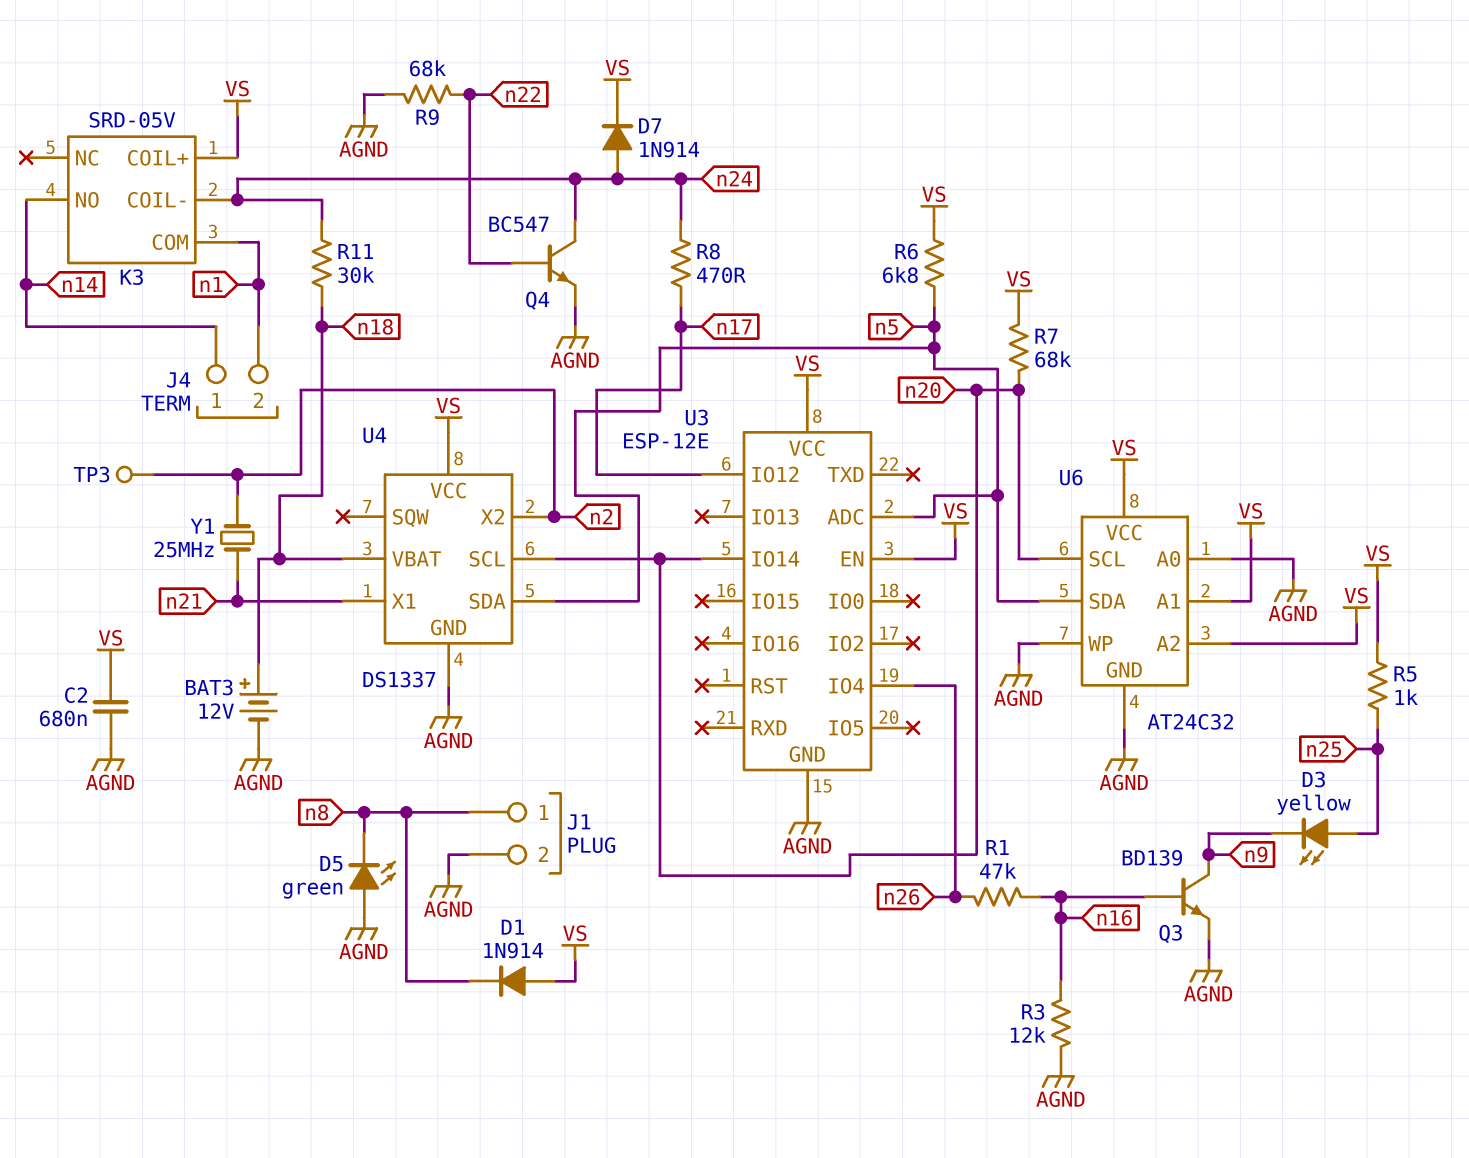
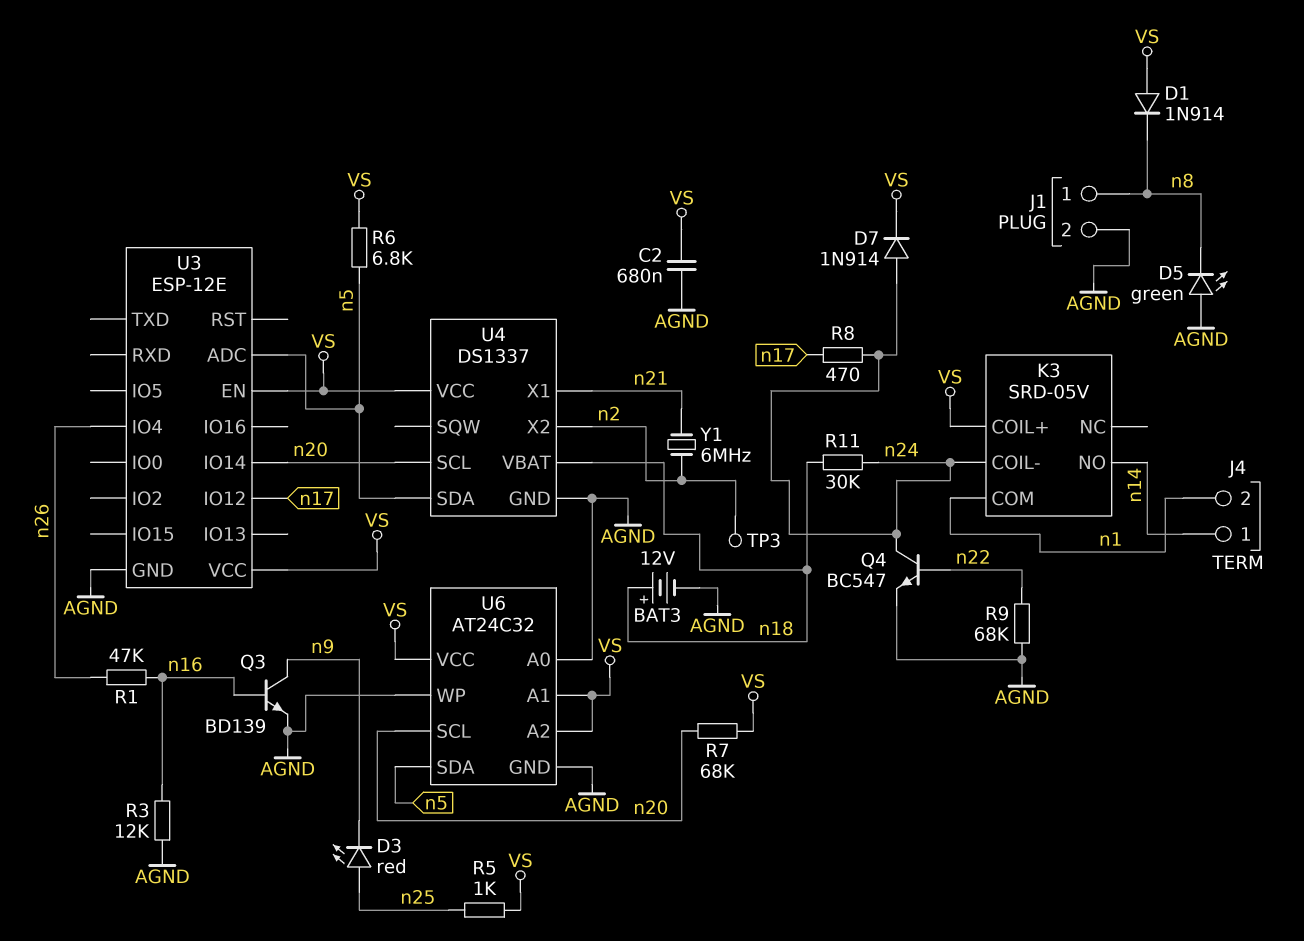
D3: LED yellow (A n25, K n9) -> LED red (A n25, K n9)
Y1: 25MHz (n2, n21) -> 6MHz (n2, n21)

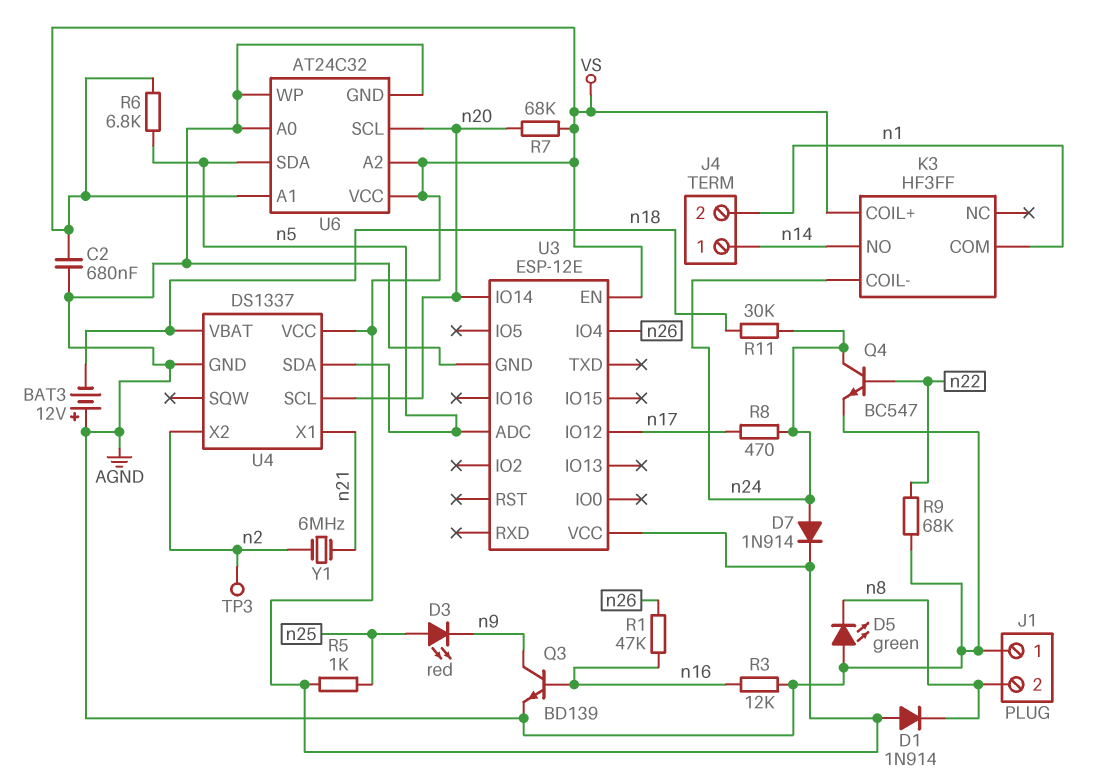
BAT3: 12V (plus n18, minus AGND) -> 12V (plus AGND, minus n18)
J1 pin 1: n8 -> AGND
J1 pin 2: AGND -> n8
K3: SRD-05V -> HF3FF

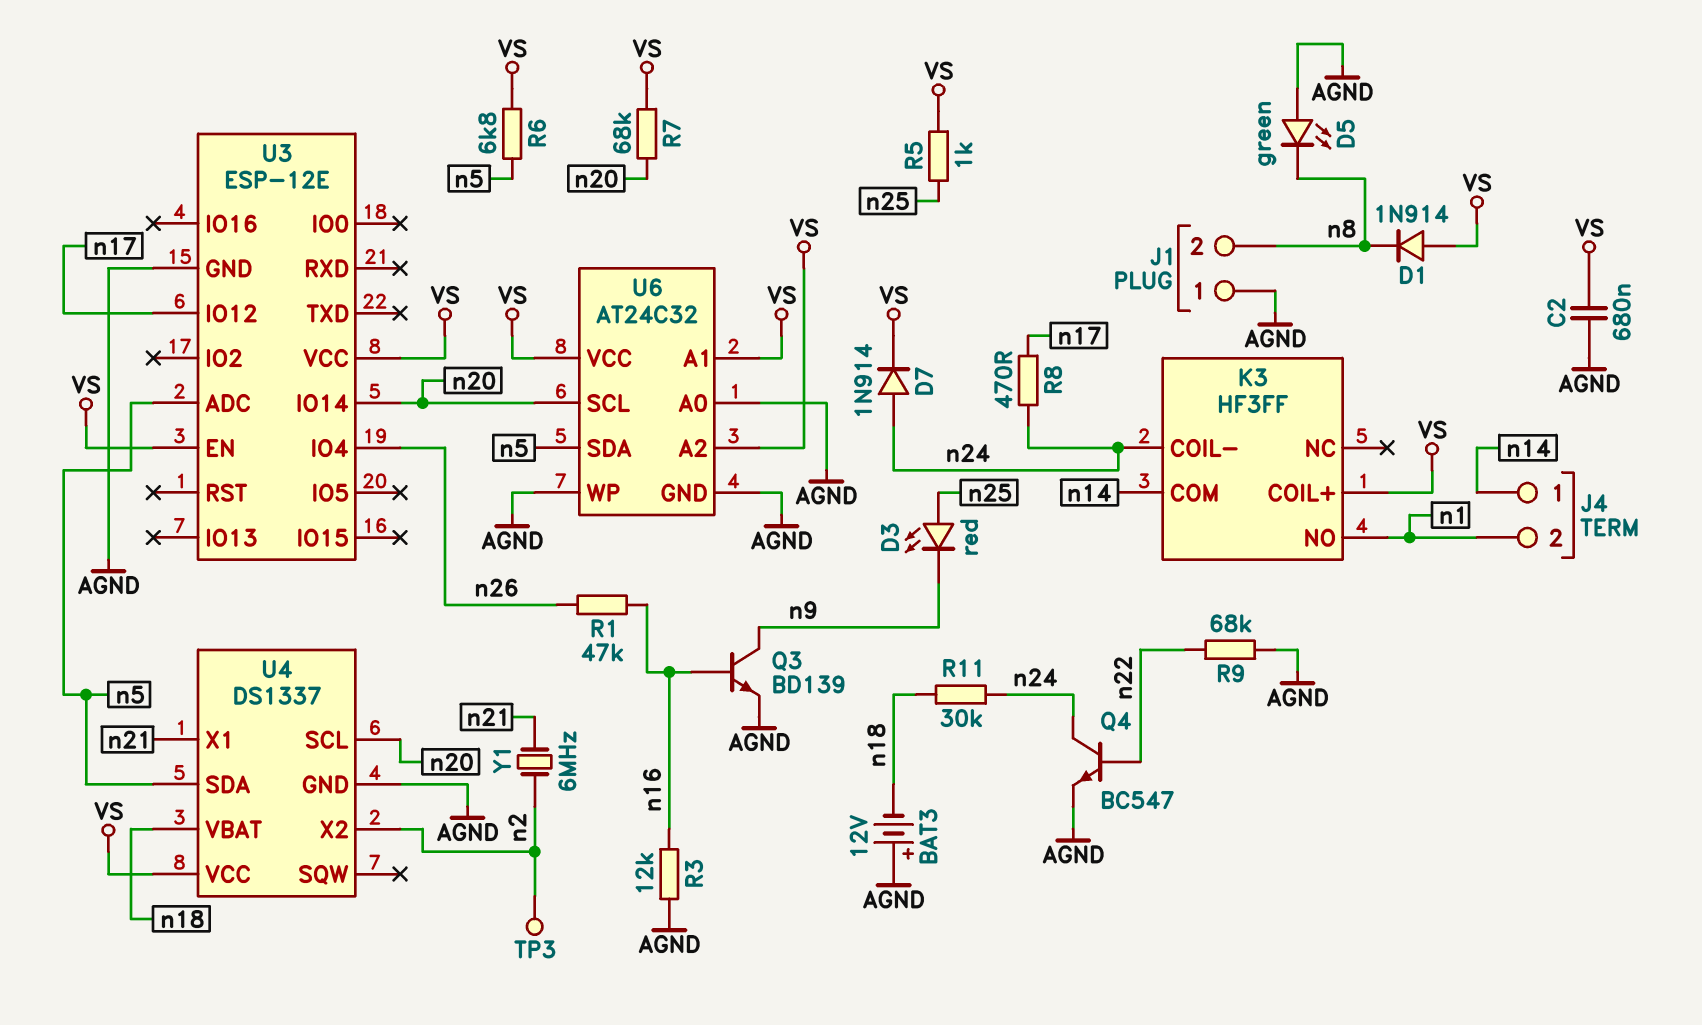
K3 pin COM: n1 -> n14
K3 pin NO: n14 -> n1

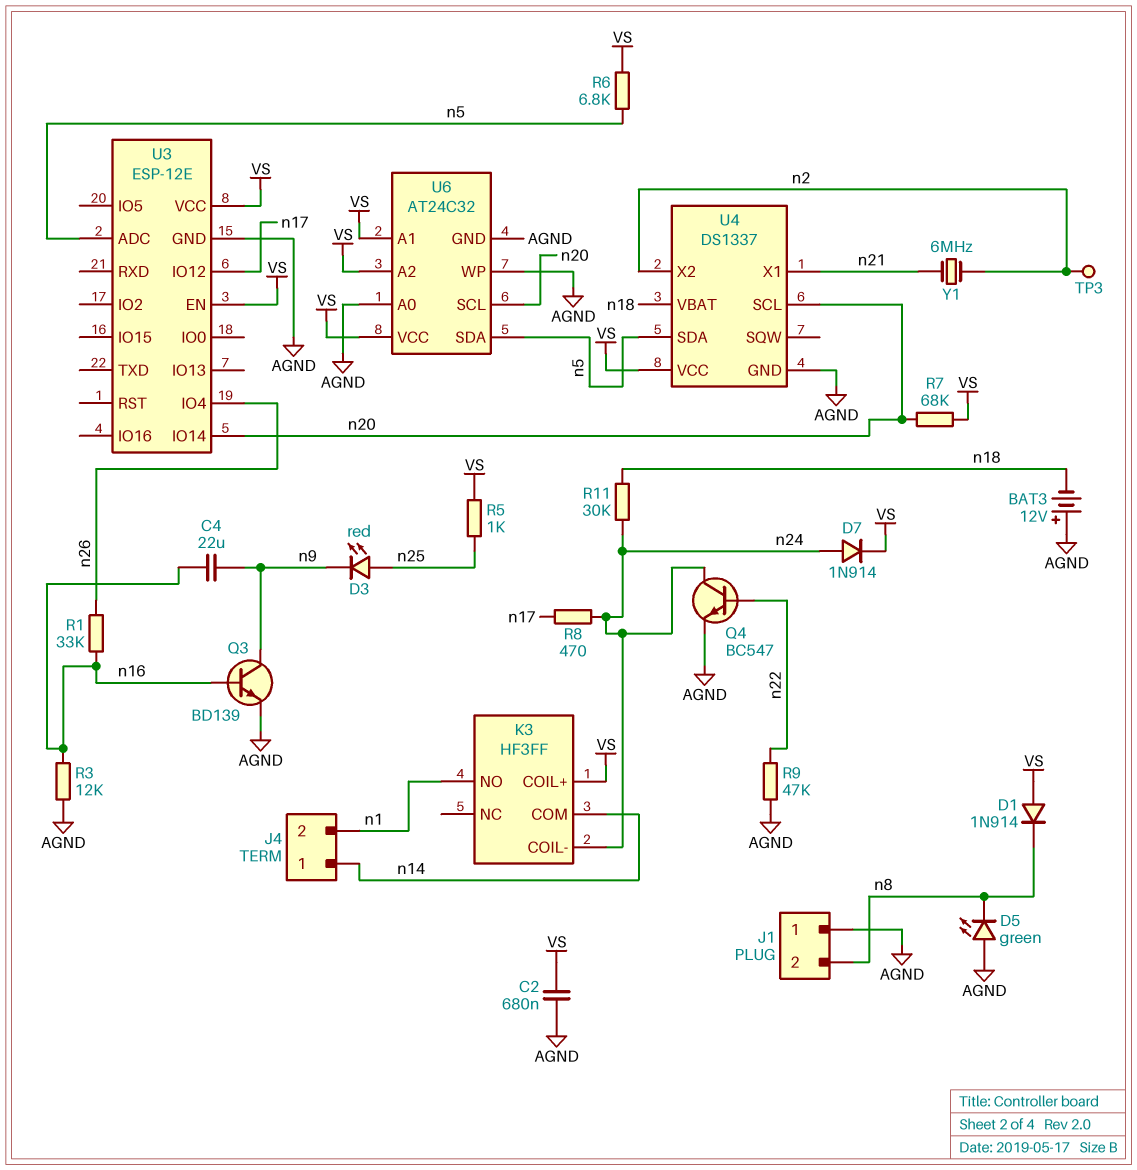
C4: none -> 22uF (n9, n16)
R1: 47k (n16, n26) -> 33k (n16, n26)
R9: 68k (AGND, n22) -> 47k (AGND, n22)

